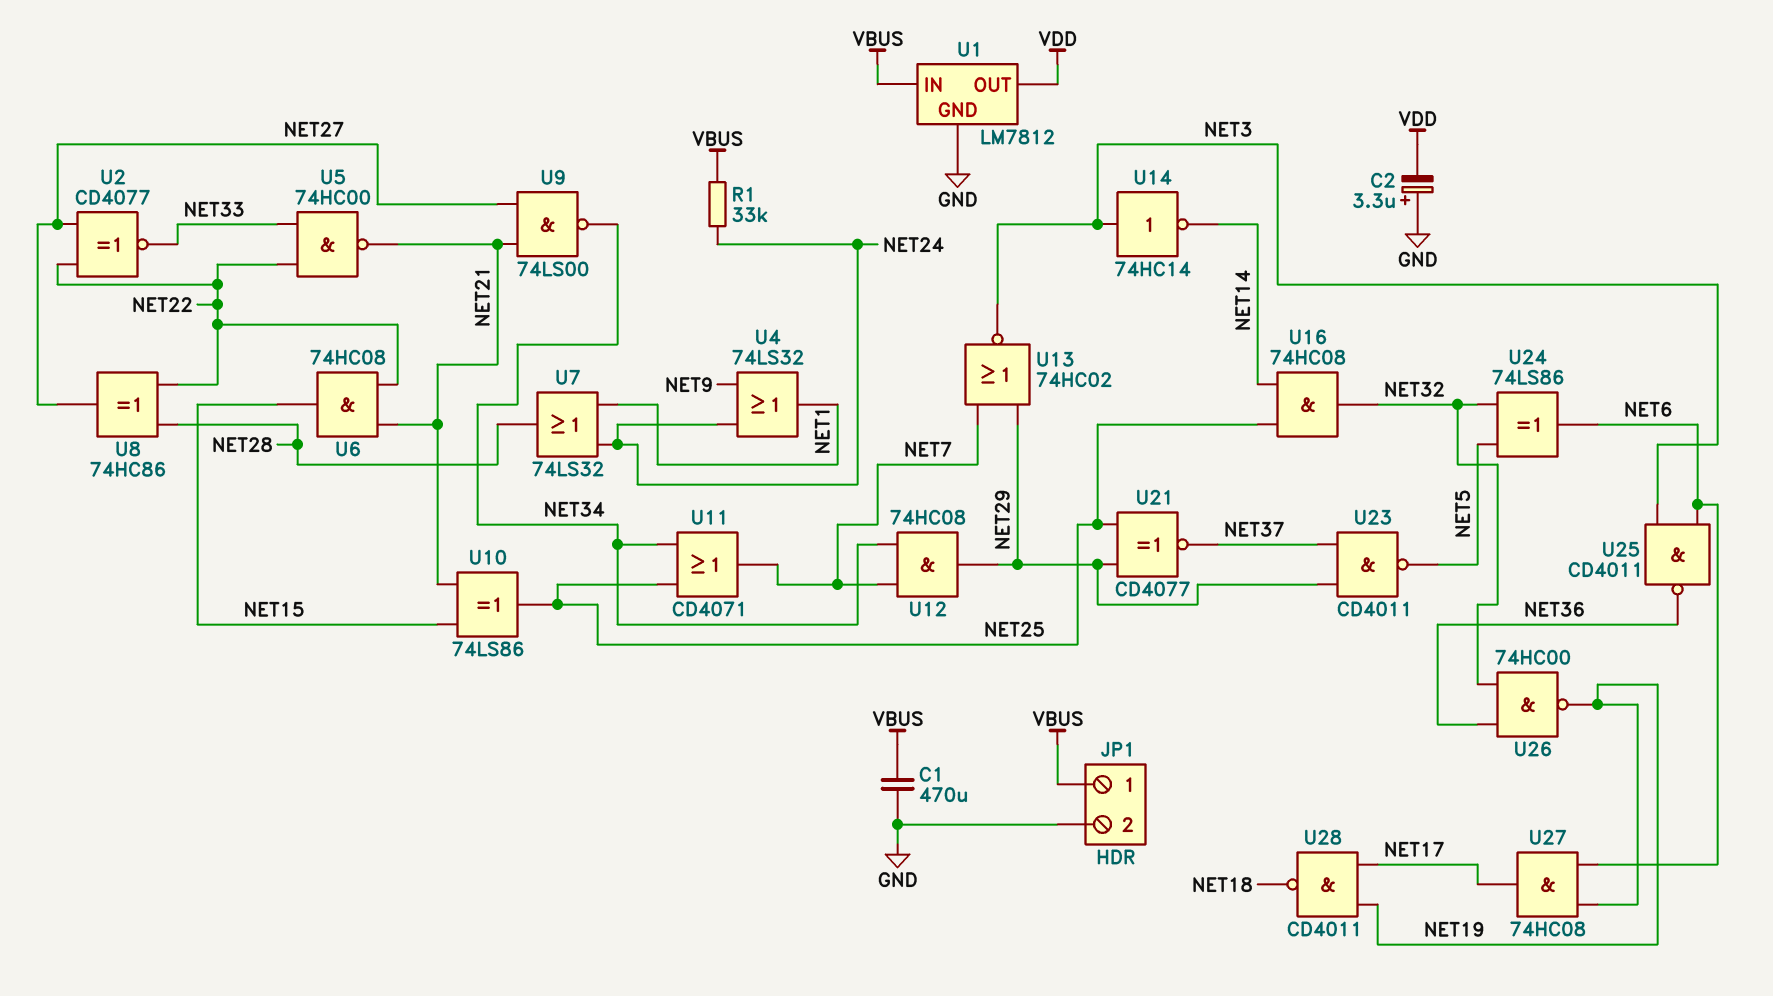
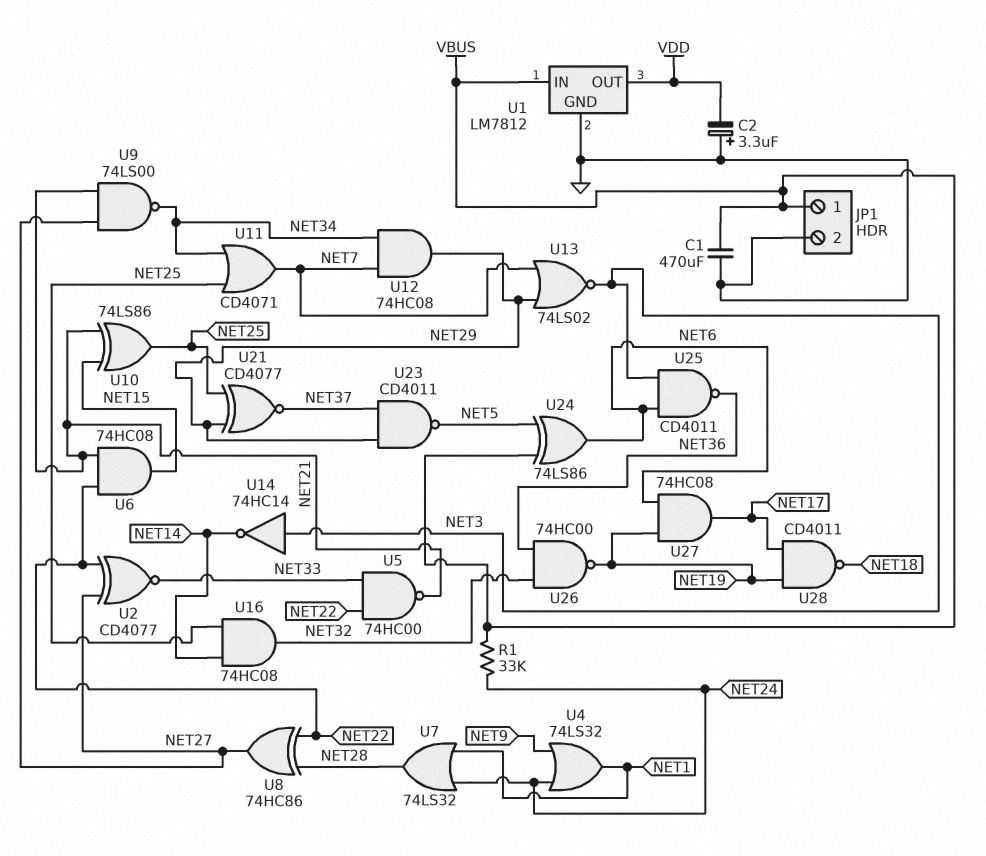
U13: NOR 74HC02 (in NET7, in NET29, out NET3) -> NOR 74LS02 (in NET7, in NET29, out NET3)
U24: XOR 74LS86 (in NET5, in NET32, out NET6) -> XOR 74LS86 (in NET5, in VBUS, out NET6)

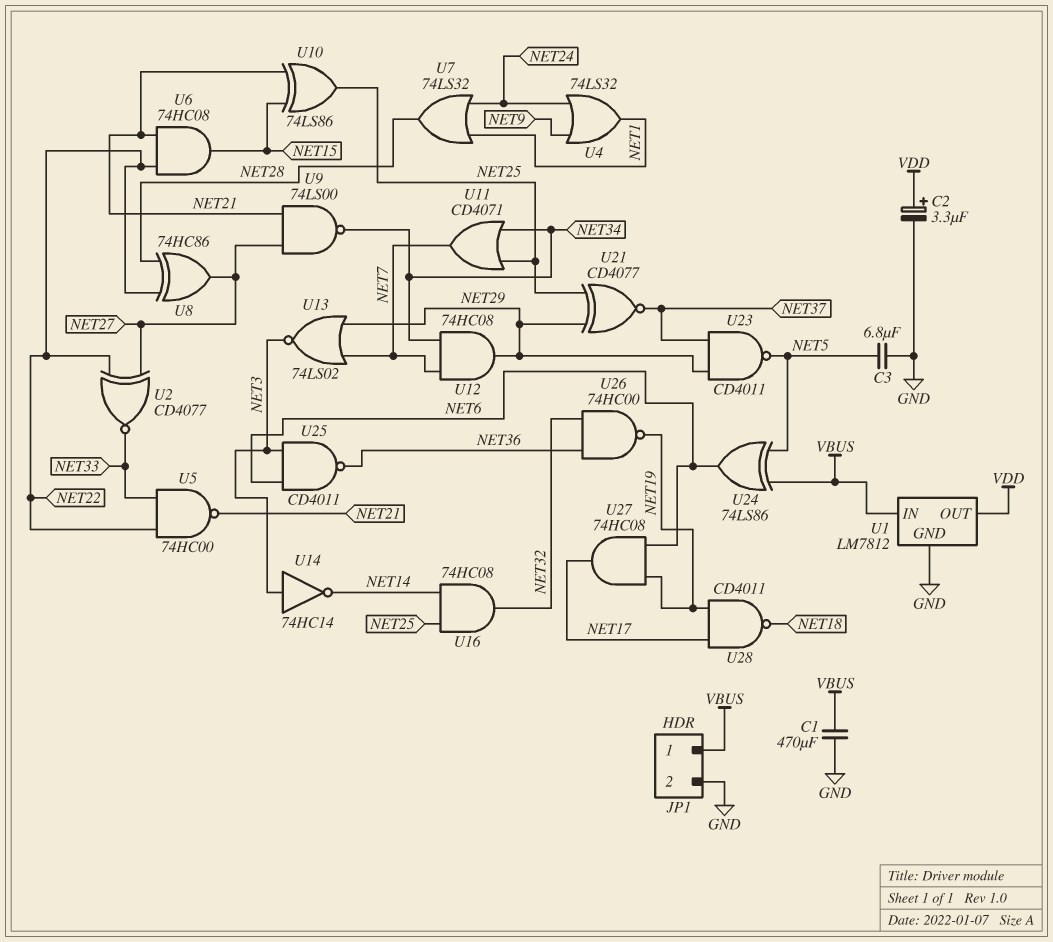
C2: 3.3uF (plus GND, minus VDD) -> 3.3uF (plus VDD, minus GND)
C3: none -> 6.8uF (GND, NET5)
R1: 33k (NET24, VBUS) -> none

